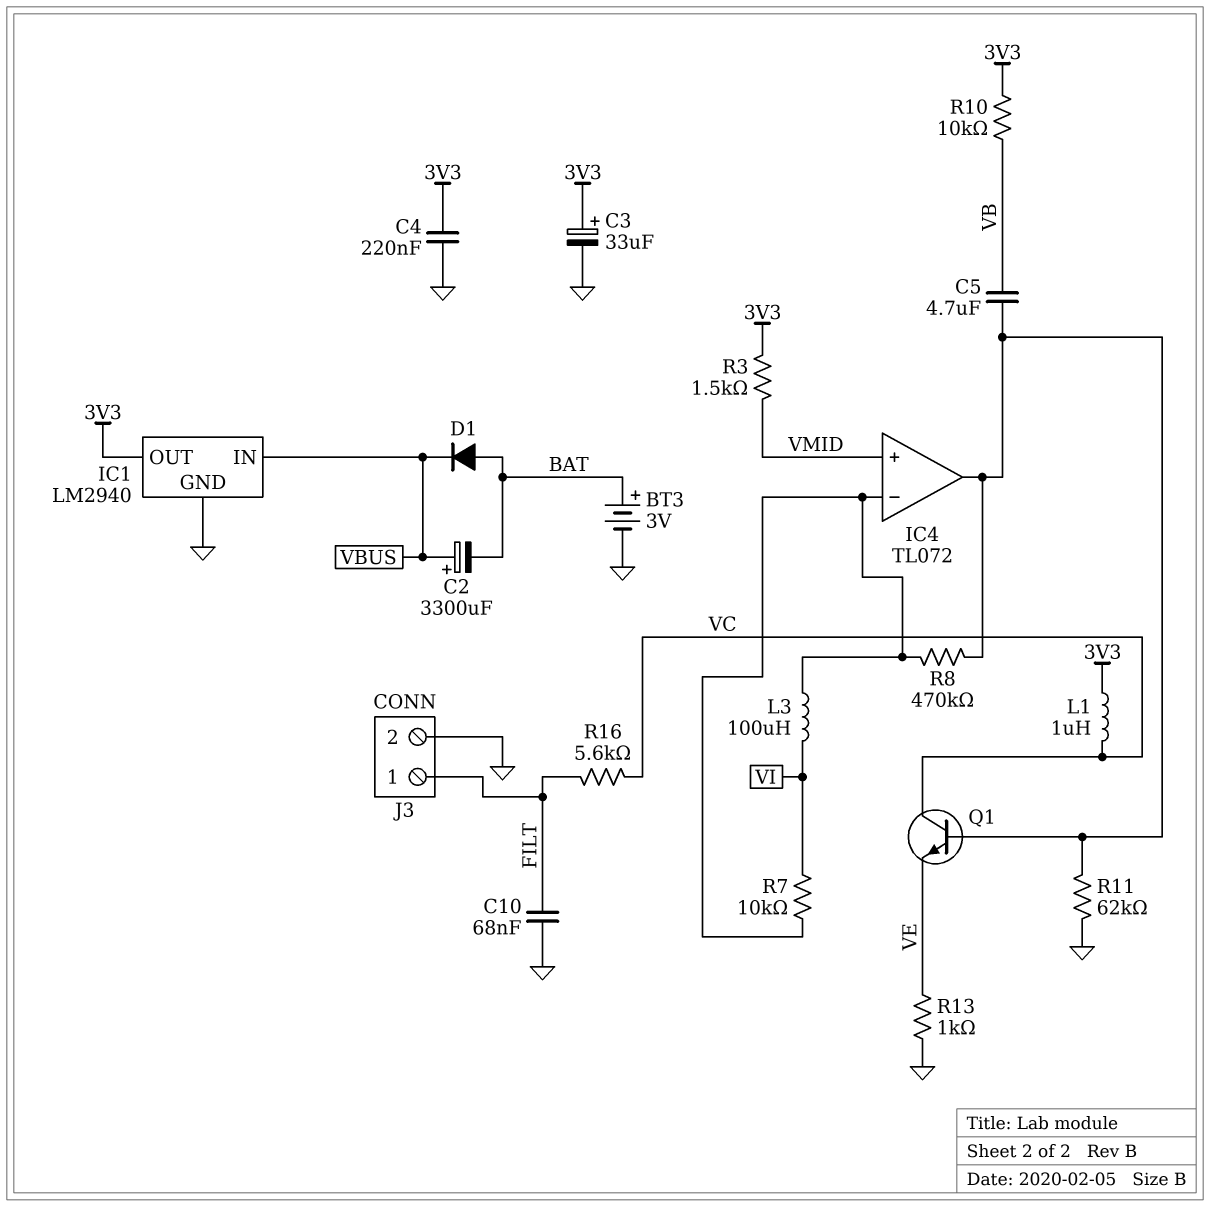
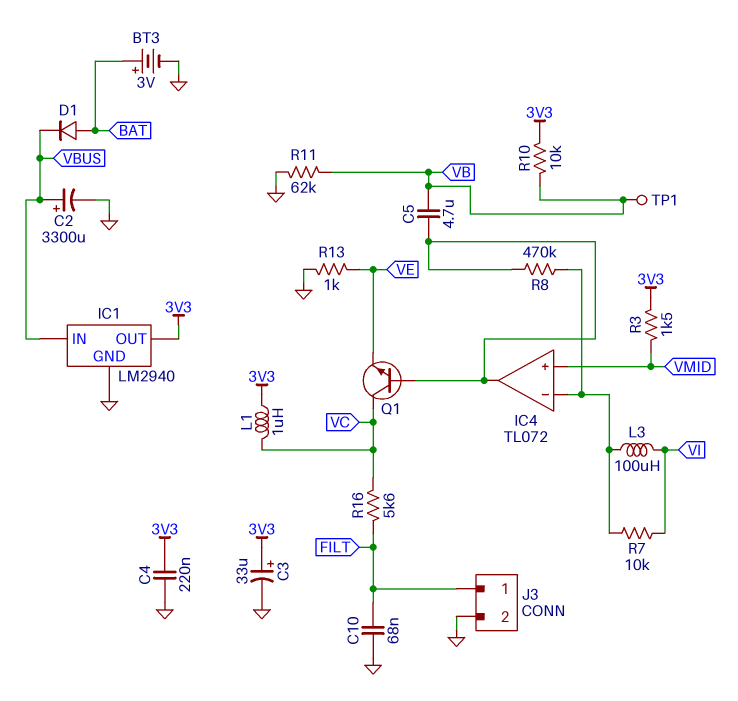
C2: 3300uF (plus VBUS, minus BAT) -> 3300uF (plus VBUS, minus GND)
R11: 62k (GND, IC4/out) -> 62k (GND, VB)
TP1: none -> test point (VB)

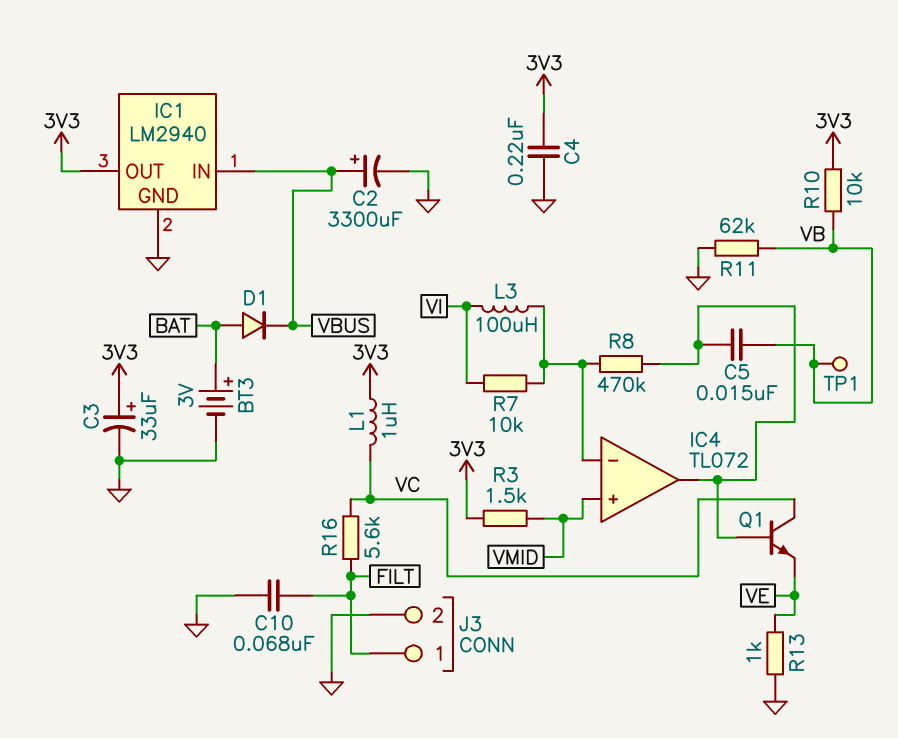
C5: 4.7uF (IC4/out, VB) -> 15nF (IC4/out, VB)

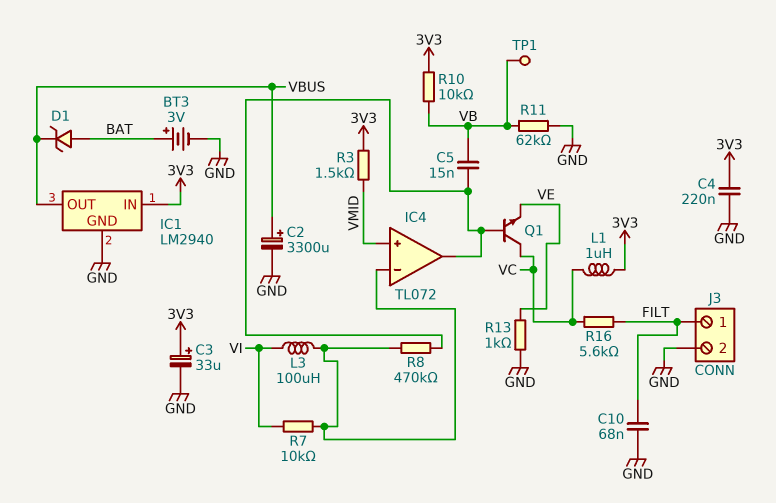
D1: diode (A BAT, K VBUS) -> zener (A BAT, K VBUS)
IC1 pin IN: VBUS -> 3V3
IC1 pin OUT: 3V3 -> VBUS

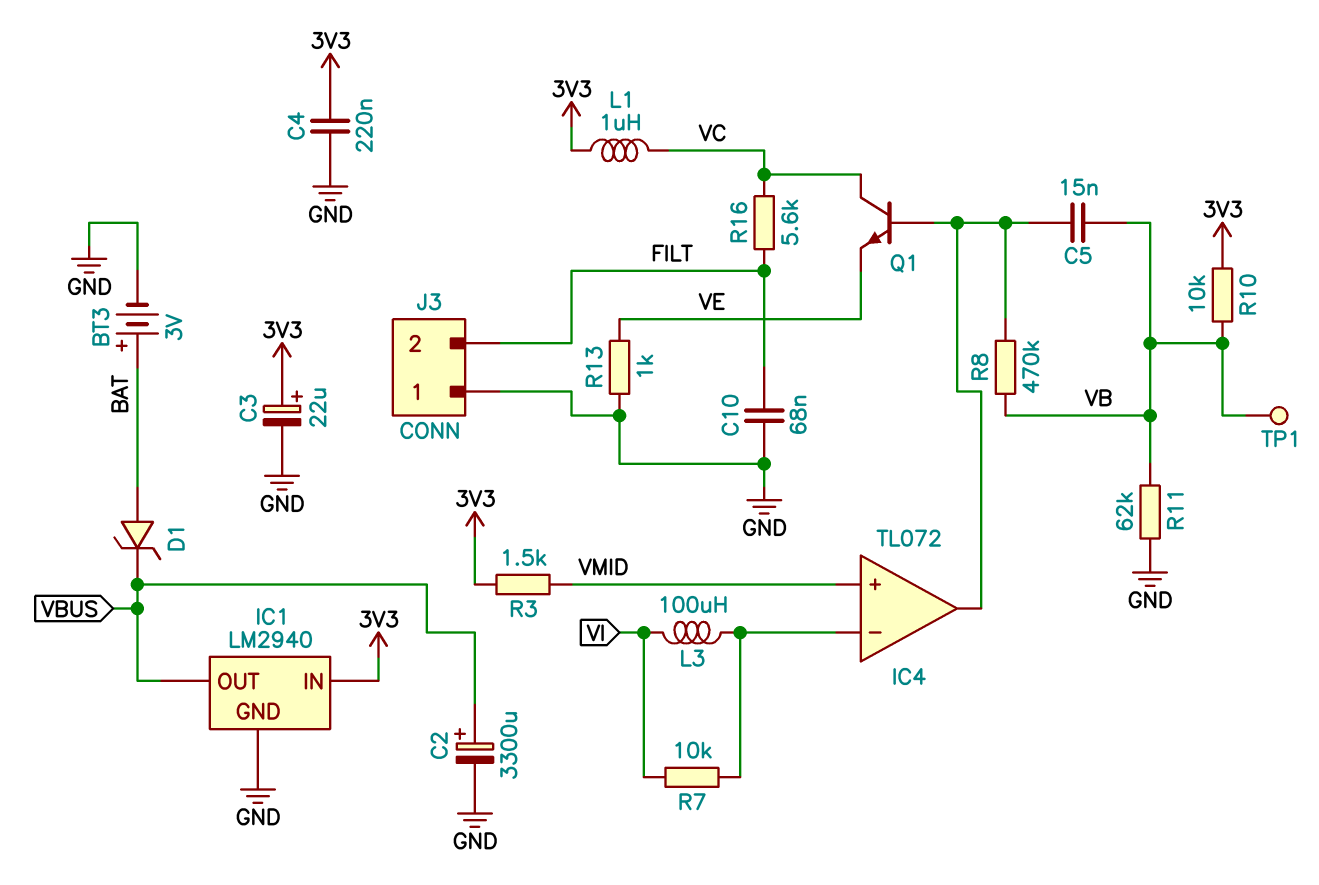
C3: 33uF (plus 3V3, minus GND) -> 22uF (plus 3V3, minus GND)
J3 pin 1: FILT -> GND
J3 pin 2: GND -> FILT
R8: 470k (IC4/in-, IC4/out) -> 470k (IC4/out, VB)

